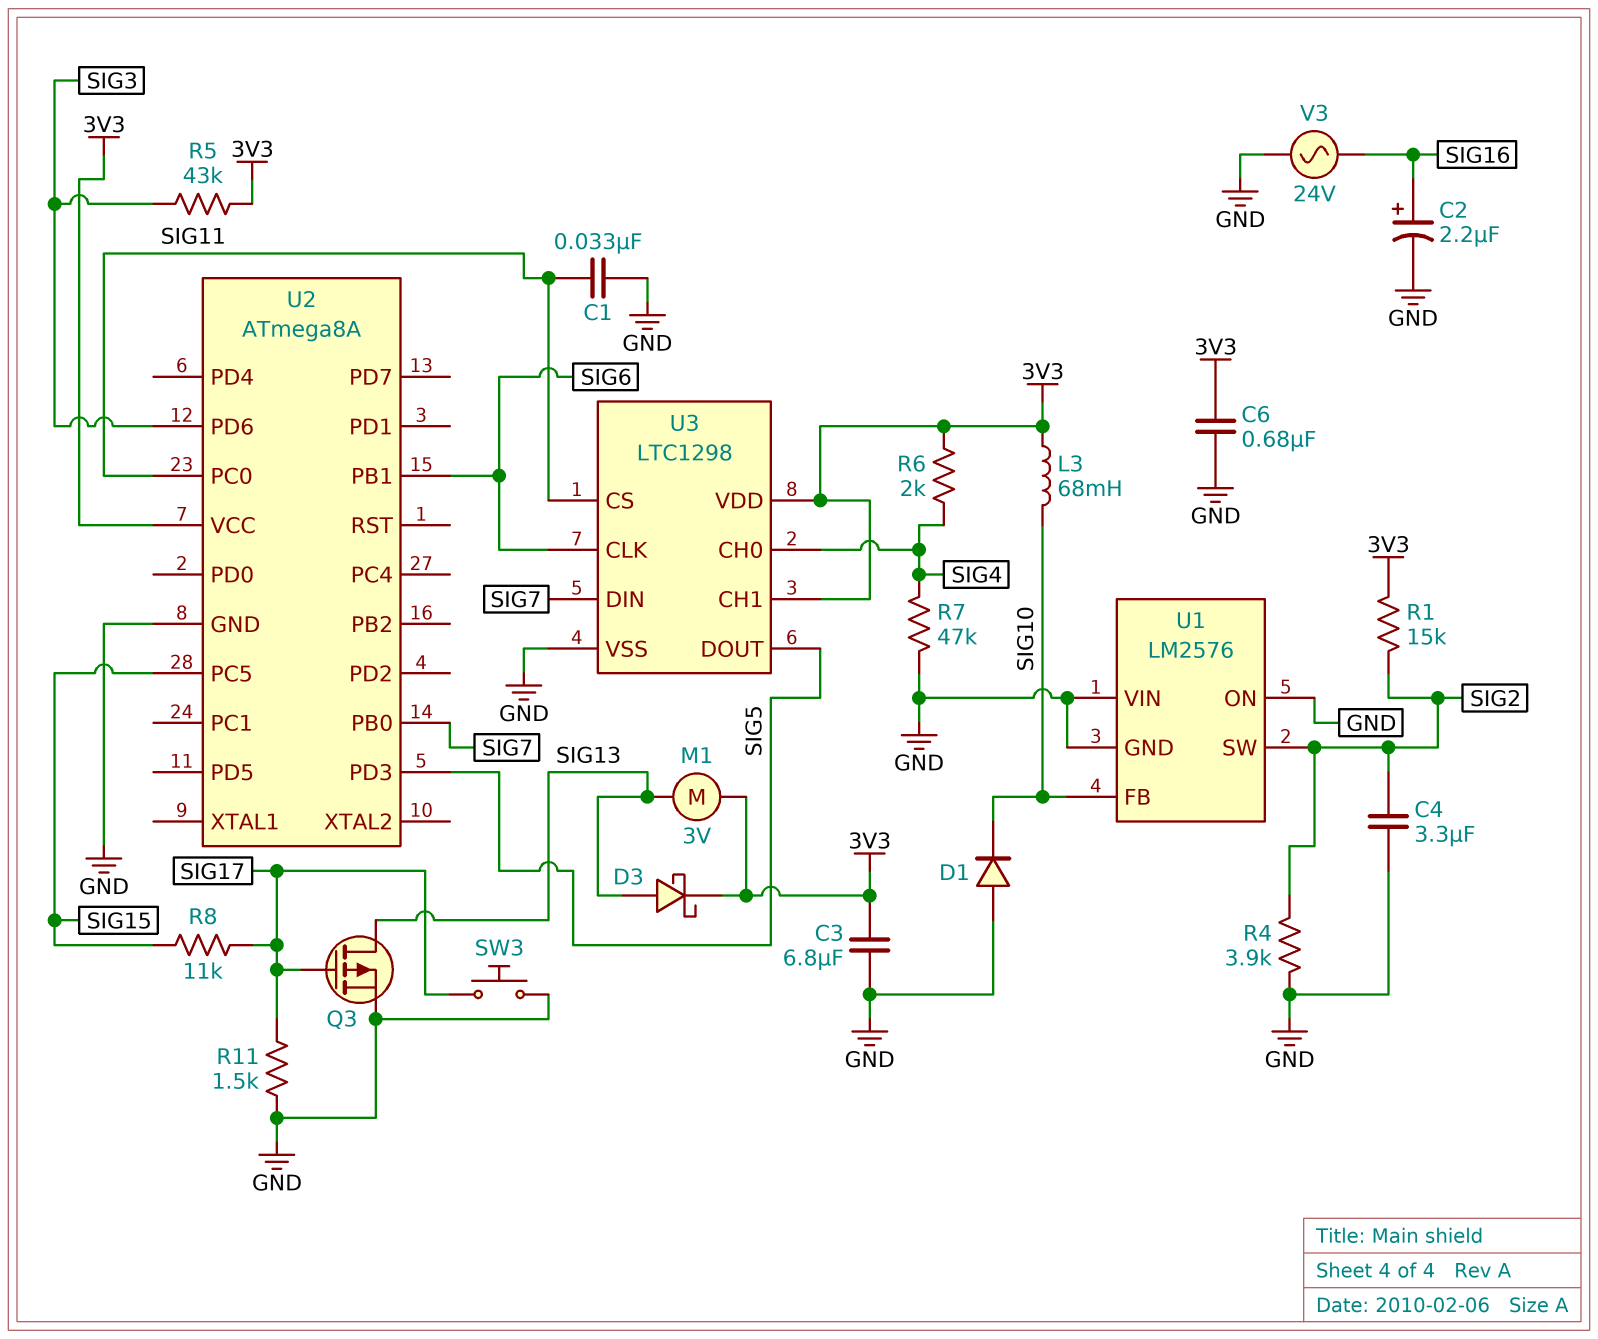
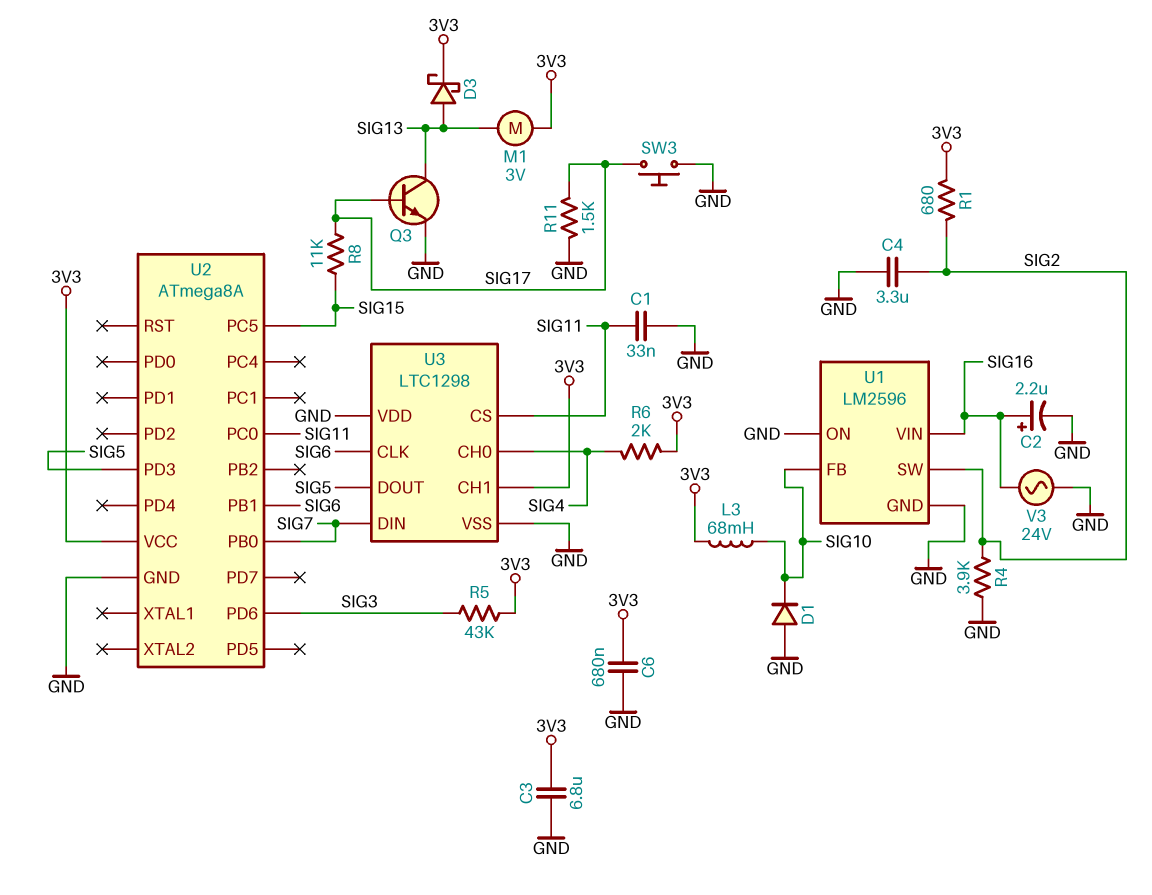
Q3: PMOS (G SIG17, D SIG13, S GND) -> NPN (B SIG17, C SIG13, E GND)
R1: 15k (3V3, SIG2) -> 680 (3V3, SIG2)
R7: 47k (GND, SIG4) -> none
U1: LM2576 -> LM2596
U1 pin VIN: GND -> SIG16
U3 pin VDD: 3V3 -> GND

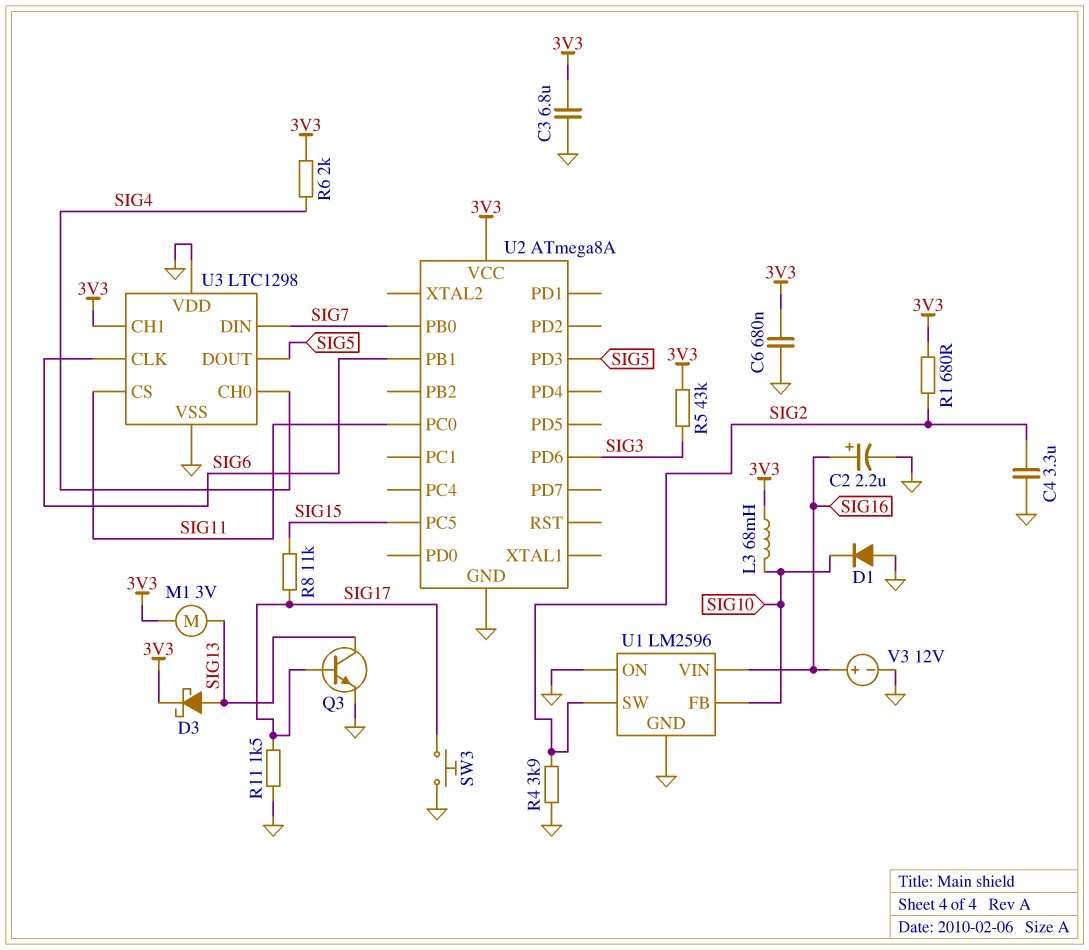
C1: 33nF (GND, SIG11) -> none
V3: AC 24V (GND, SIG16) -> 12V (plus SIG16, minus GND)

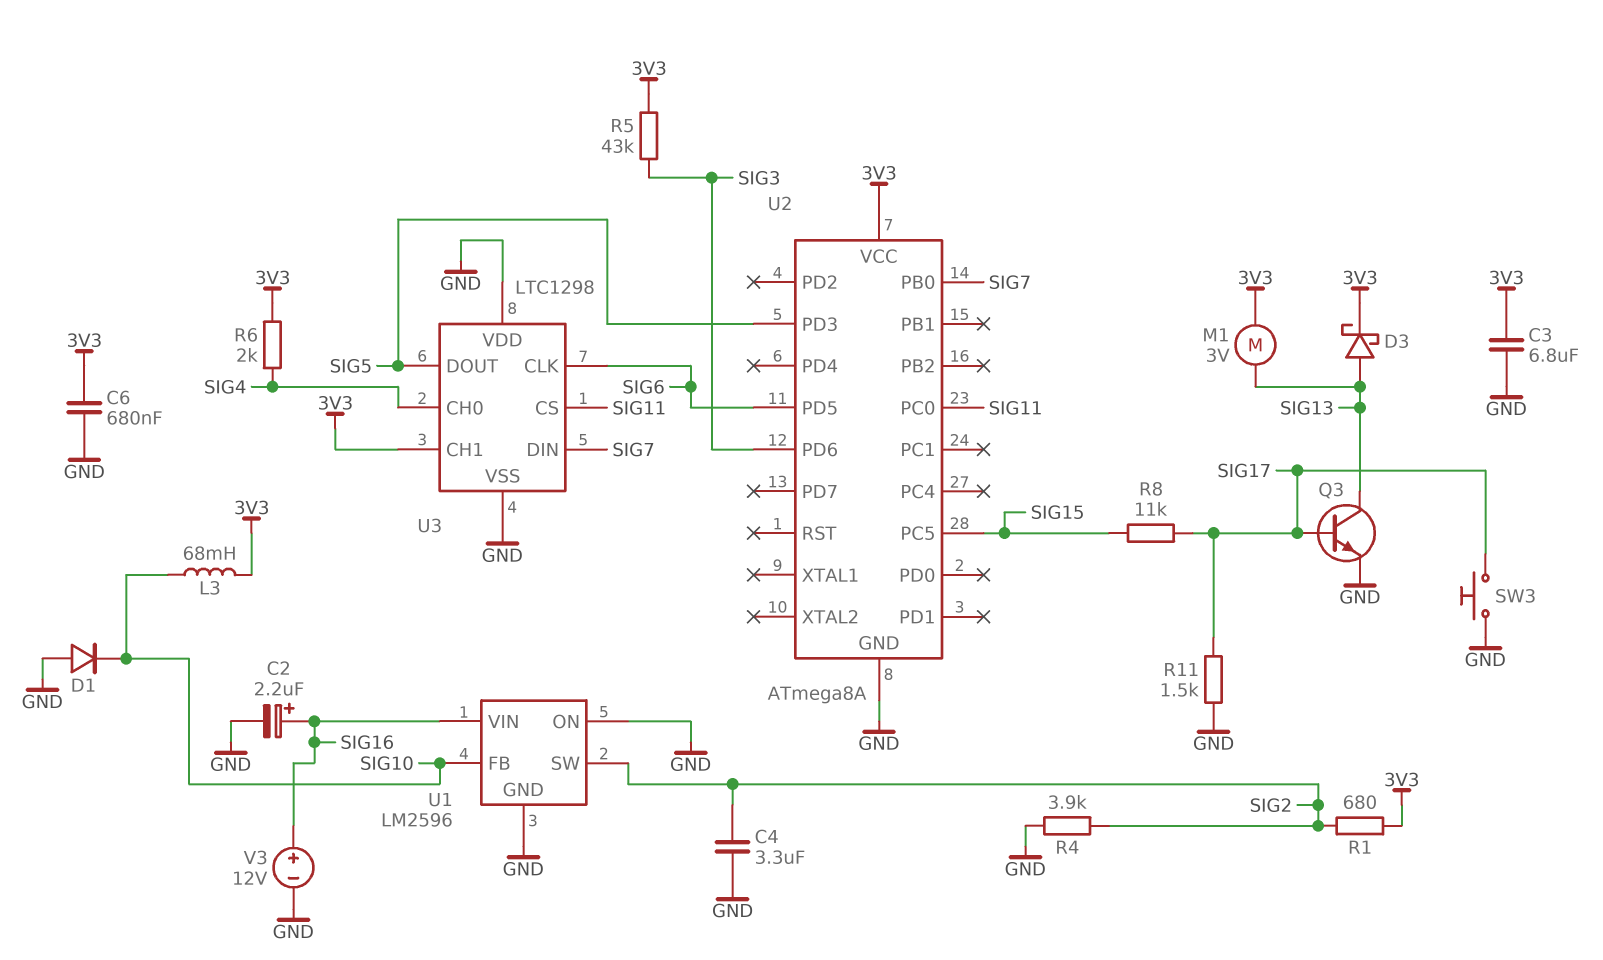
U2 pin PB1: SIG6 -> none
U2 pin PD5: none -> SIG6

